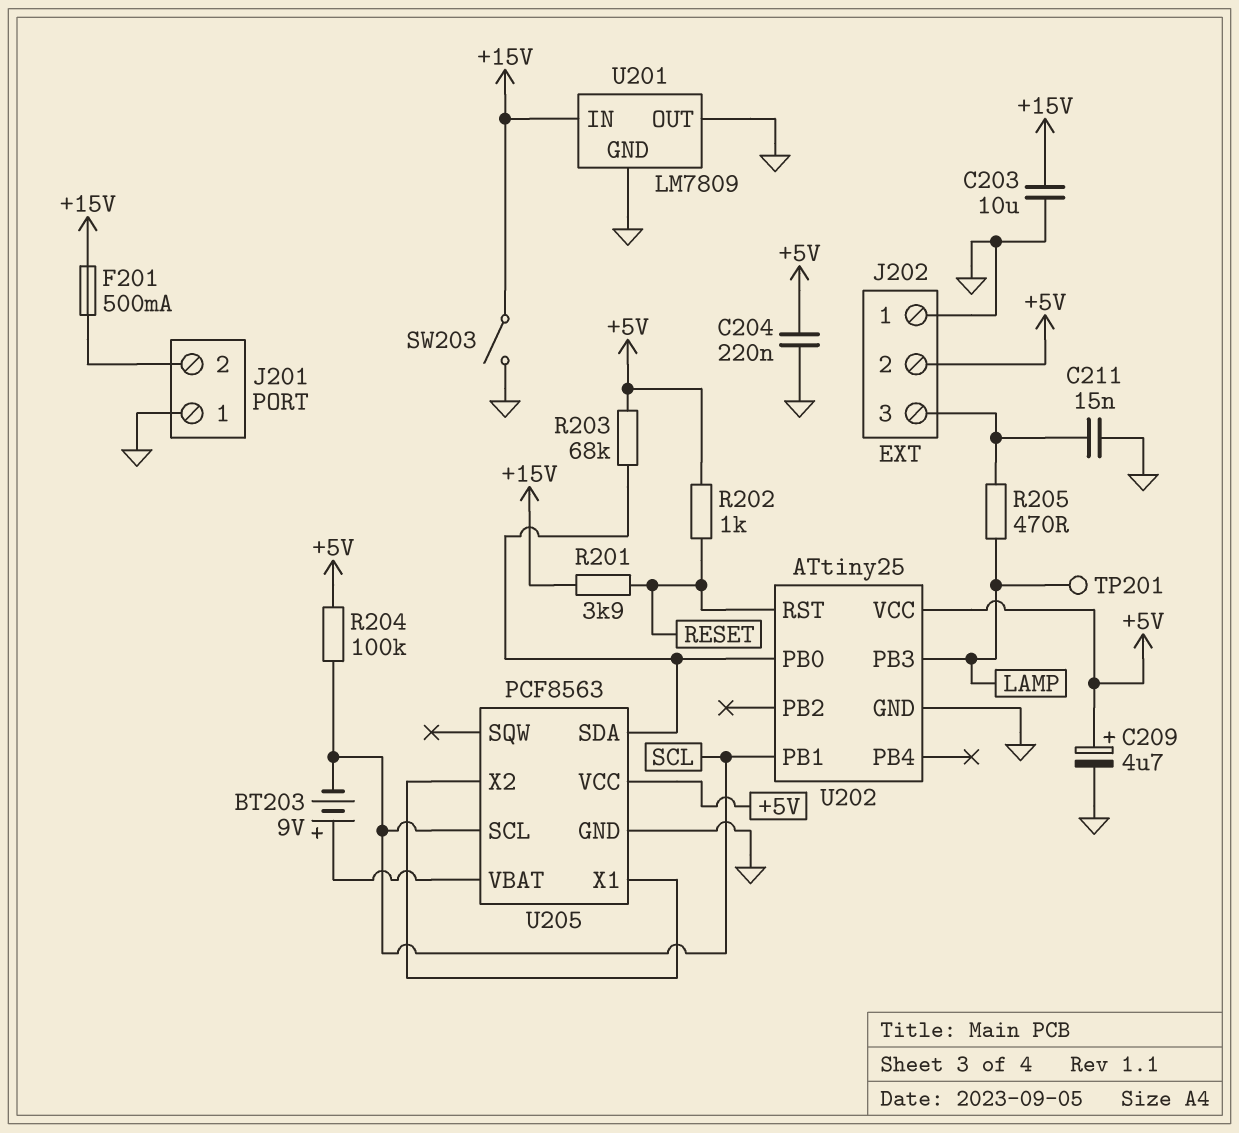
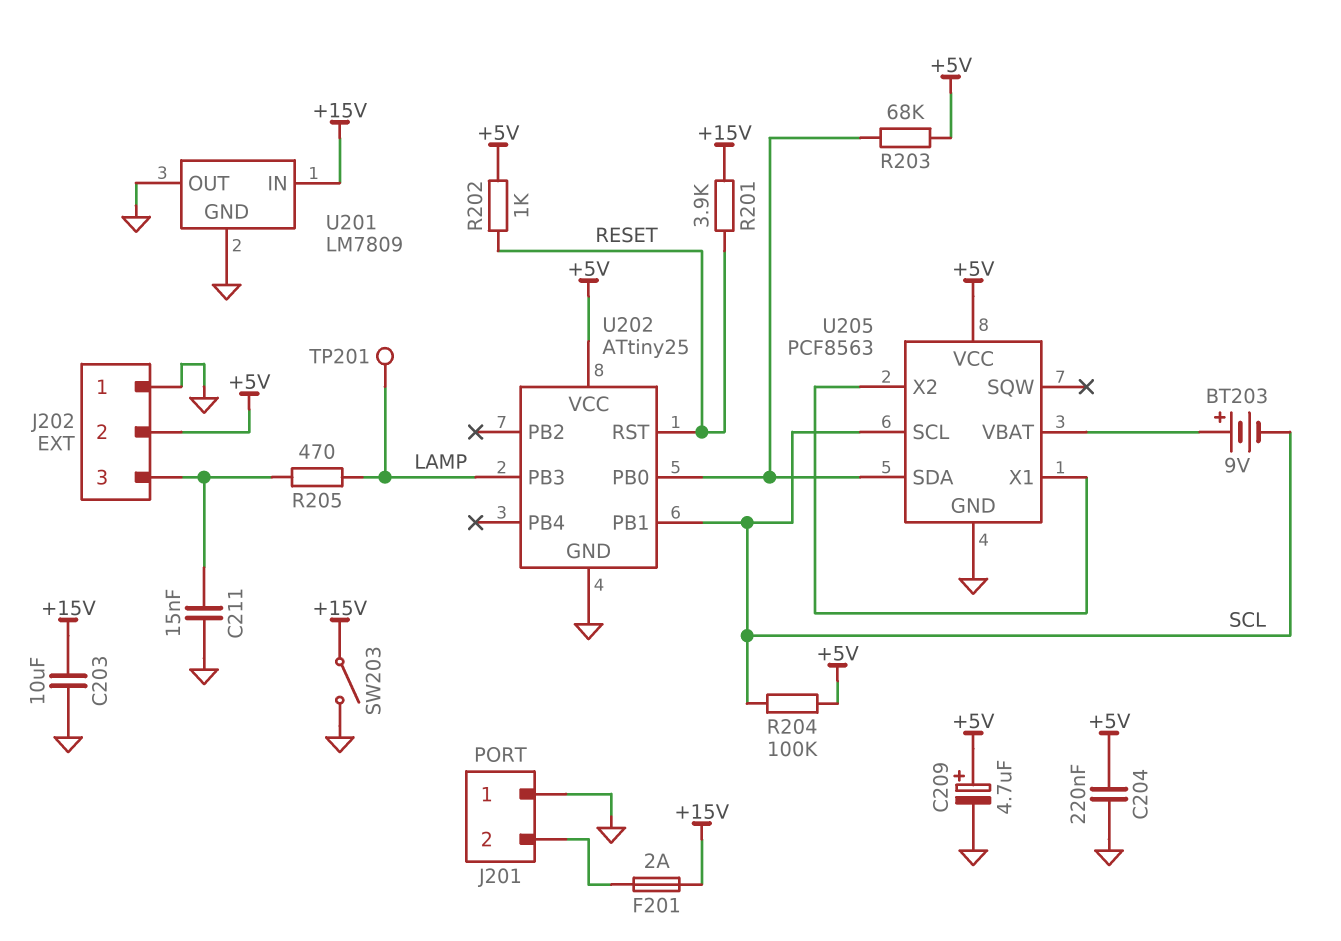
F201: 500mA (+15V, J201/2) -> 2A (+15V, J201/2)

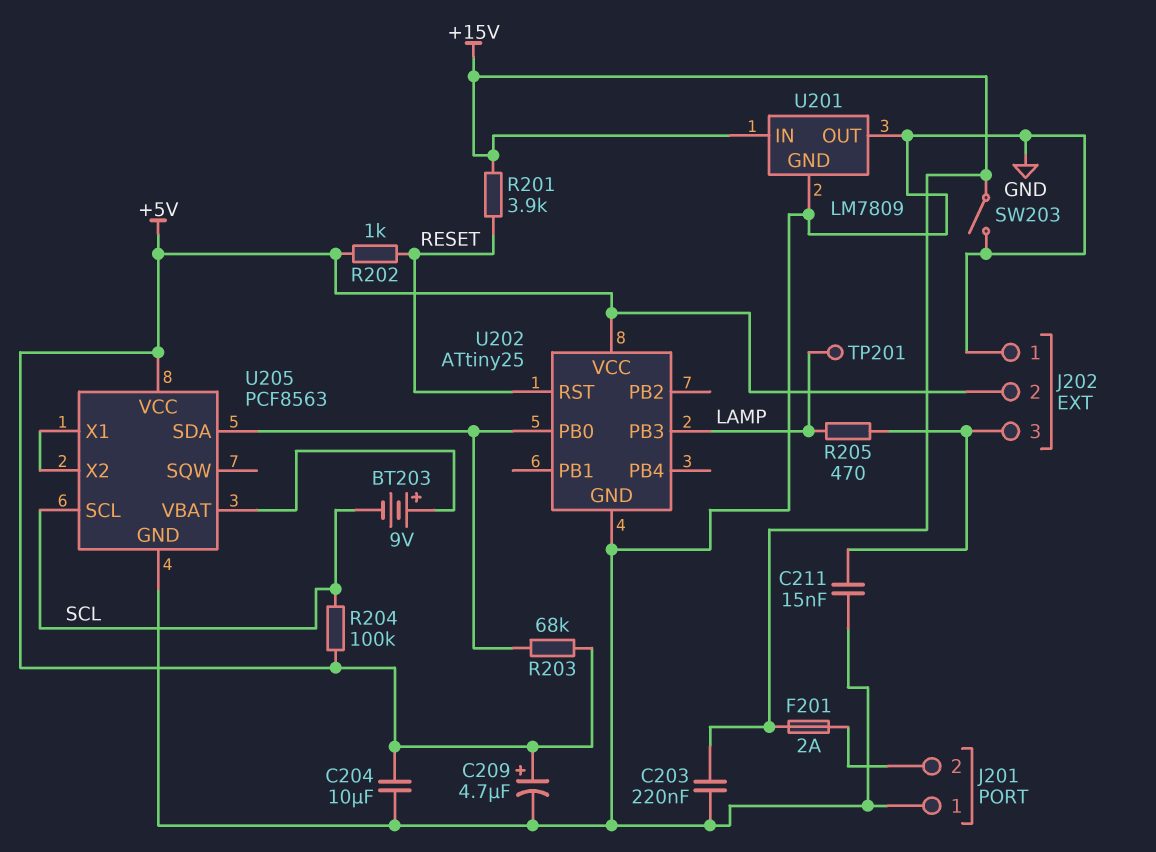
C203: 10uF (+15V, GND) -> 220nF (+15V, GND)
C204: 220nF (+5V, GND) -> 10uF (+5V, GND)
U202 pin PB1: SCL -> none

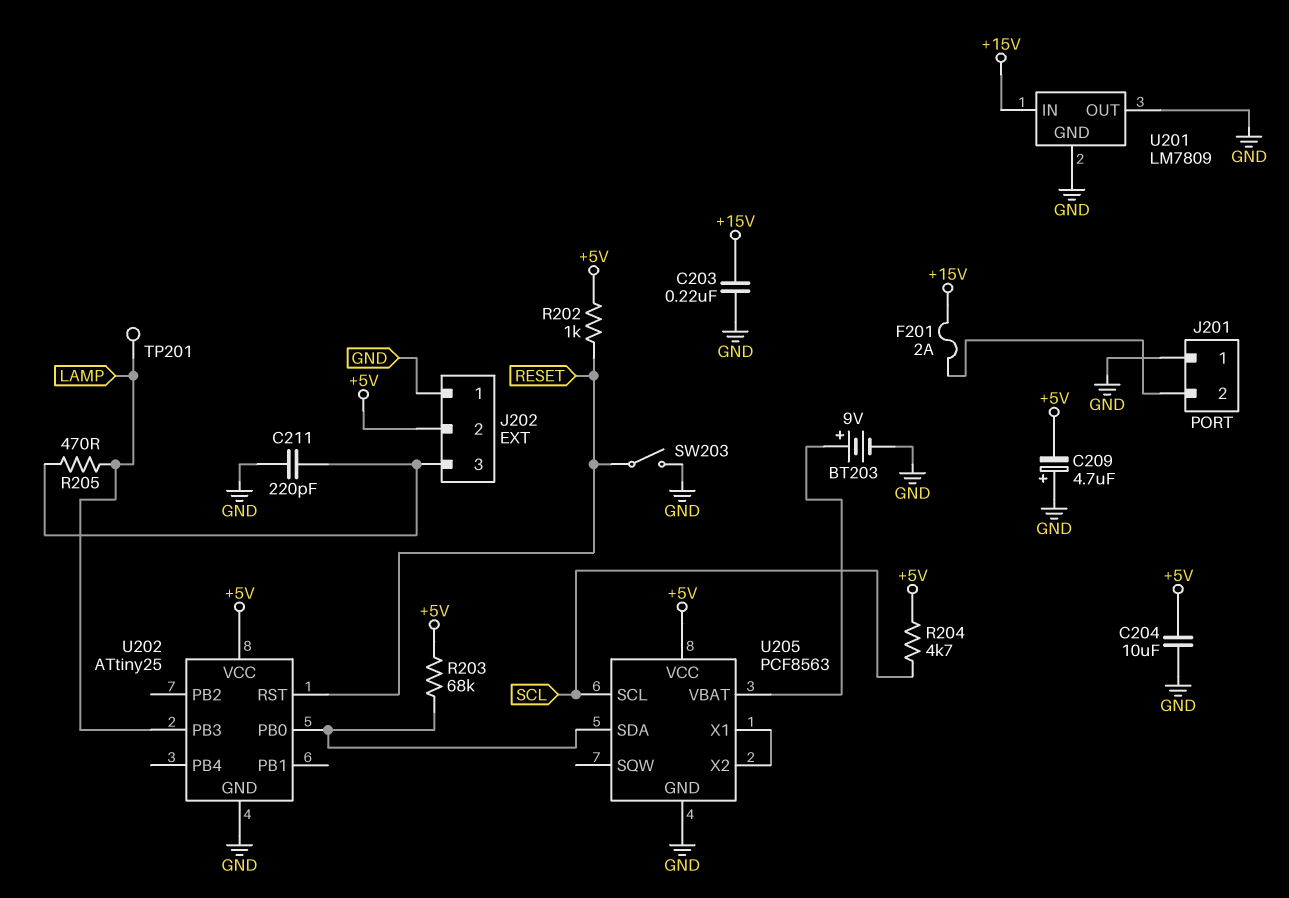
BT203: 9V (plus U205/VBAT, minus SCL) -> 9V (plus U205/VBAT, minus GND)
C209: 4.7uF (plus +5V, minus GND) -> 4.7uF (plus GND, minus +5V)
C211: 15nF (GND, J202/3) -> 220pF (GND, J202/3)
R201: 3.9k (+15V, RESET) -> none
R204: 100k (+5V, SCL) -> 4.7k (+5V, SCL)
SW203: switch (+15V, GND) -> switch (GND, RESET)

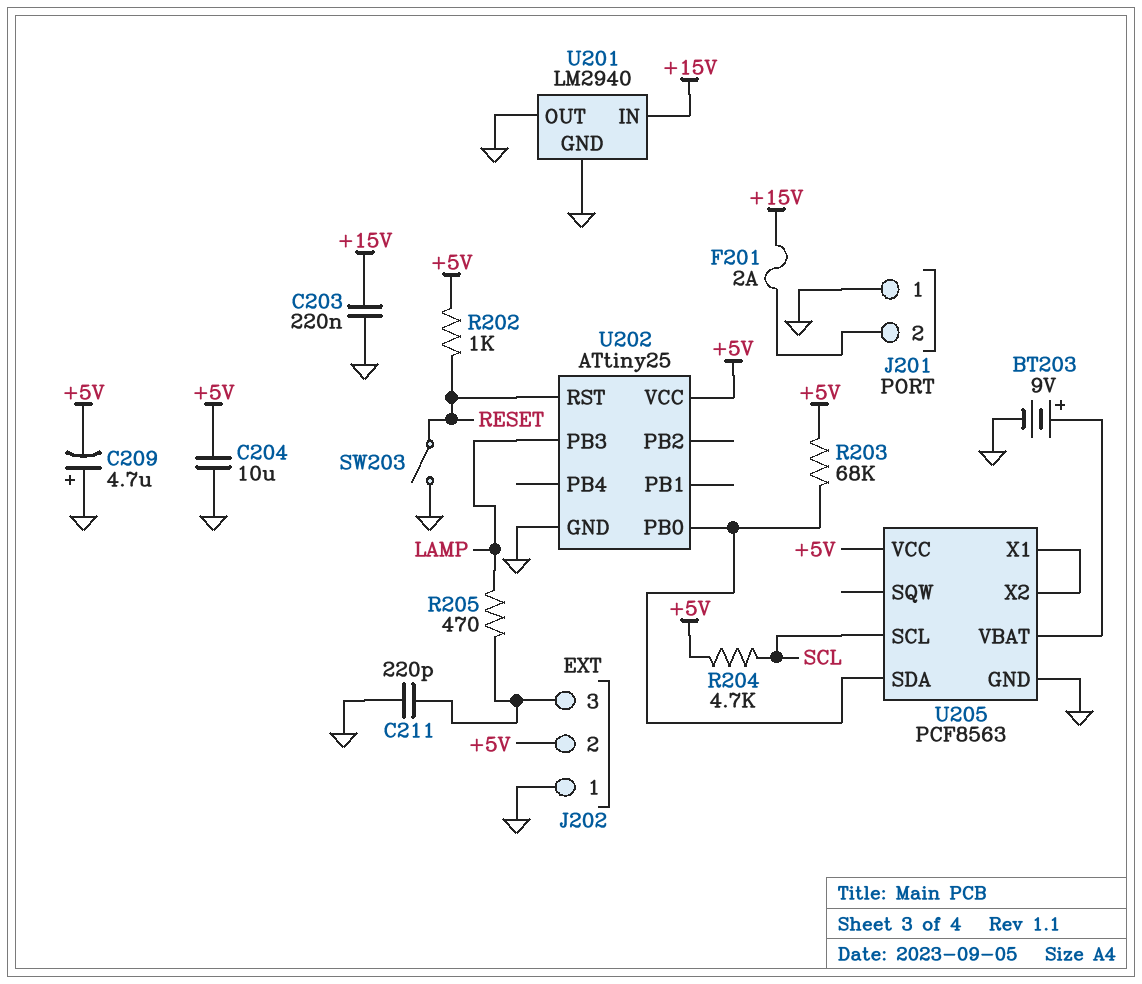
TP201: test point (LAMP) -> none
U201: LM7809 -> LM2940

